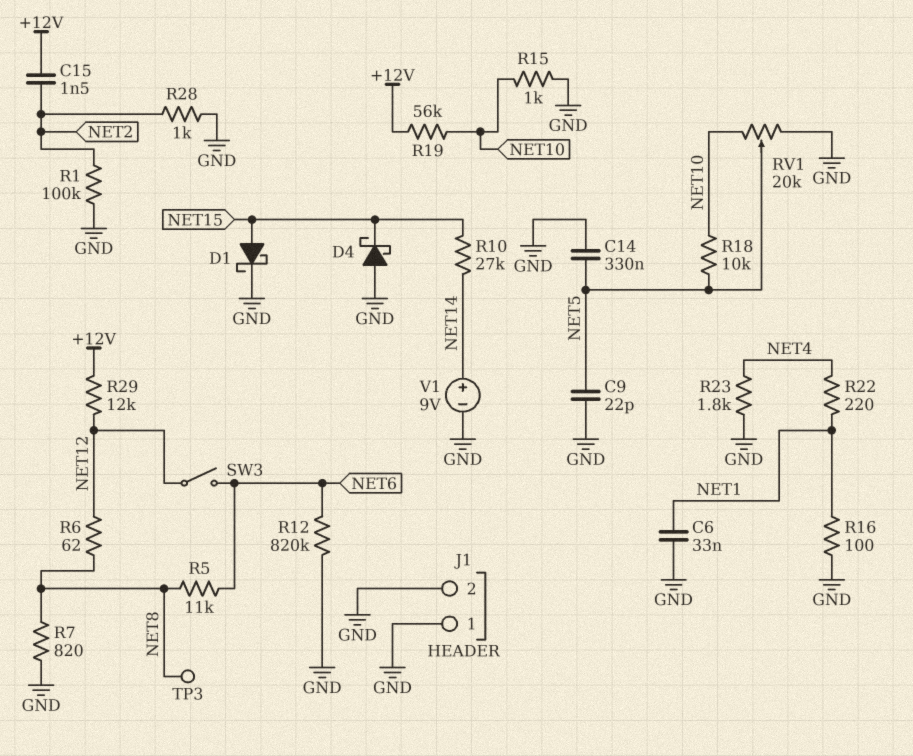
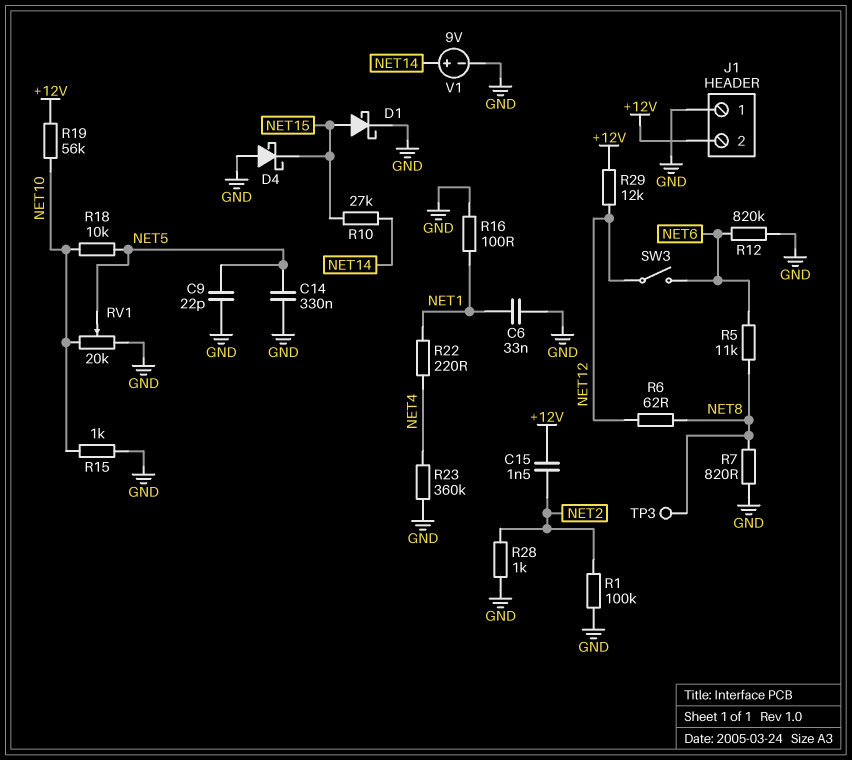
J1 pin 2: GND -> +12V
R23: 1.8k (GND, NET4) -> 360k (GND, NET4)

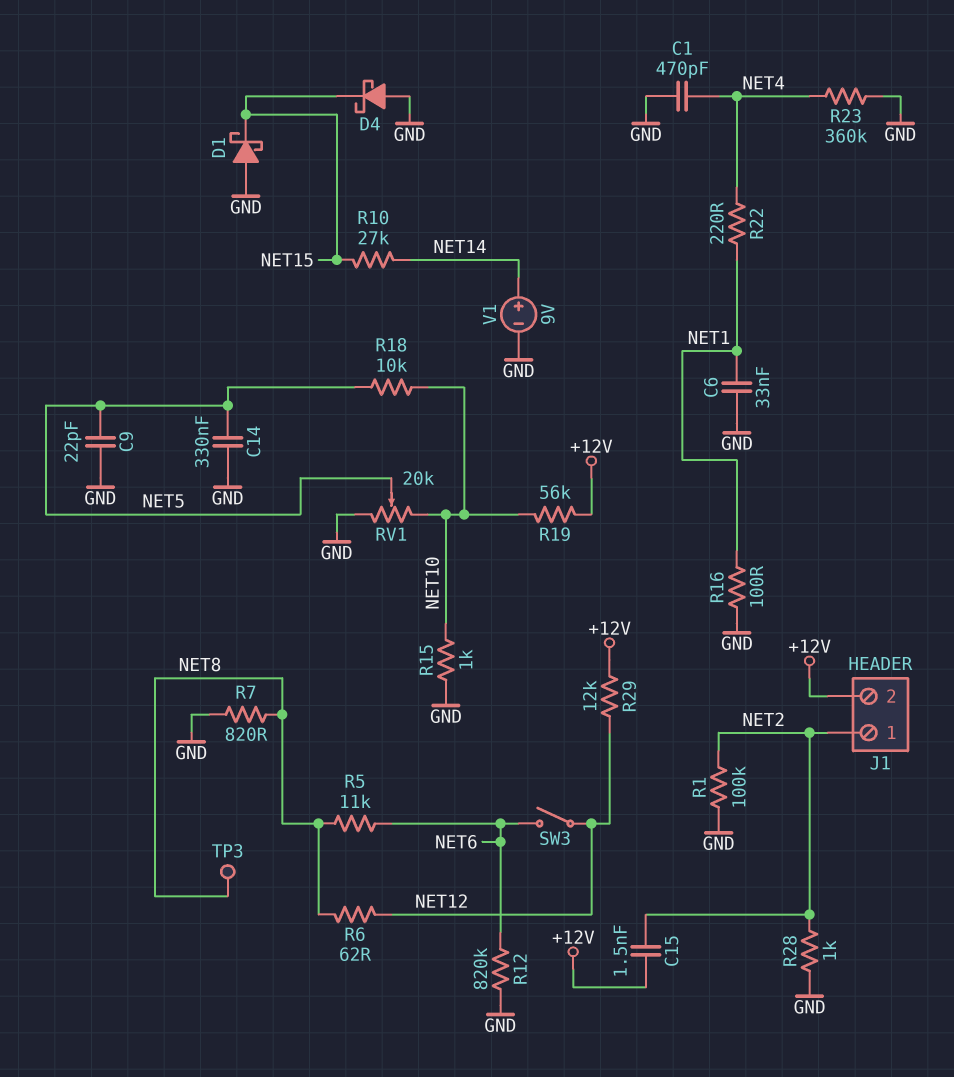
C1: none -> 470pF (GND, NET4)
D1: schottky (A NET15, K GND) -> schottky (A GND, K NET15)
J1 pin 1: GND -> NET2

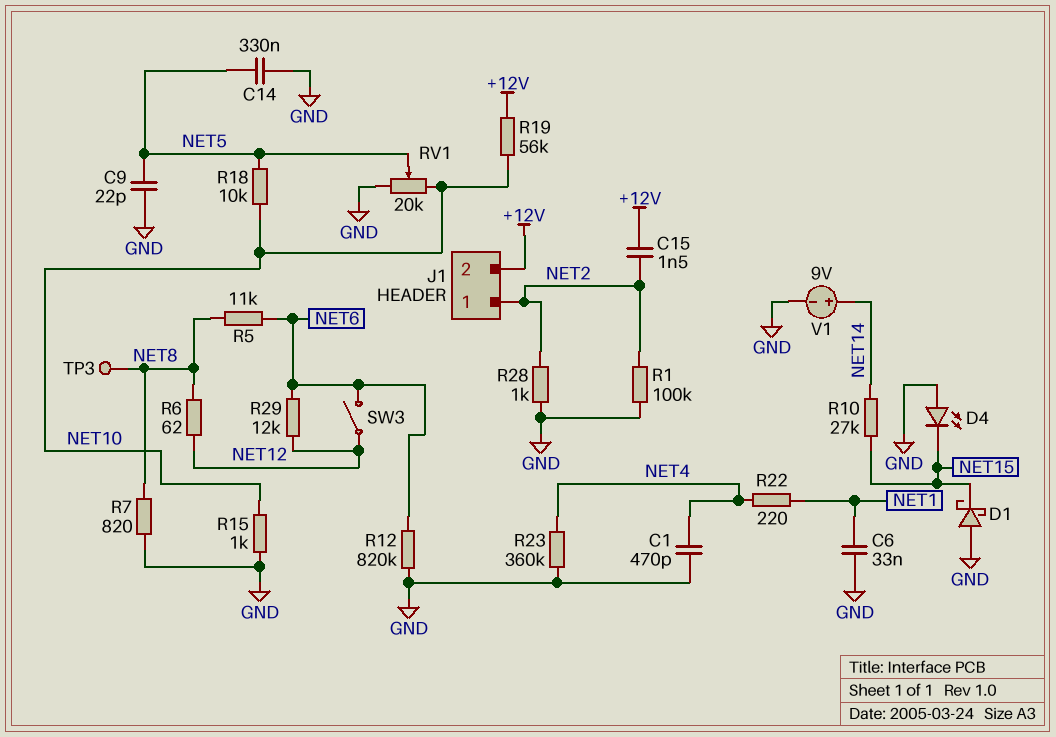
D4: schottky (A GND, K NET15) -> LED (A GND, K NET15)
R16: 100 (GND, NET1) -> none
R29: 12k (+12V, NET12) -> 12k (NET6, NET12)

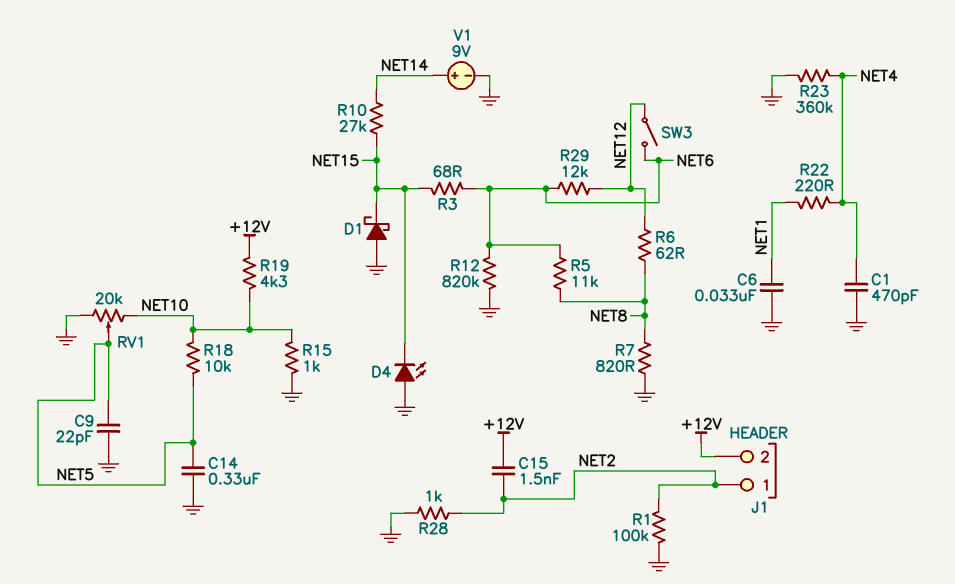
R3: none -> 68 (NET6, NET15)
R19: 56k (+12V, NET10) -> 4.3k (+12V, NET10)
TP3: test point (NET8) -> none

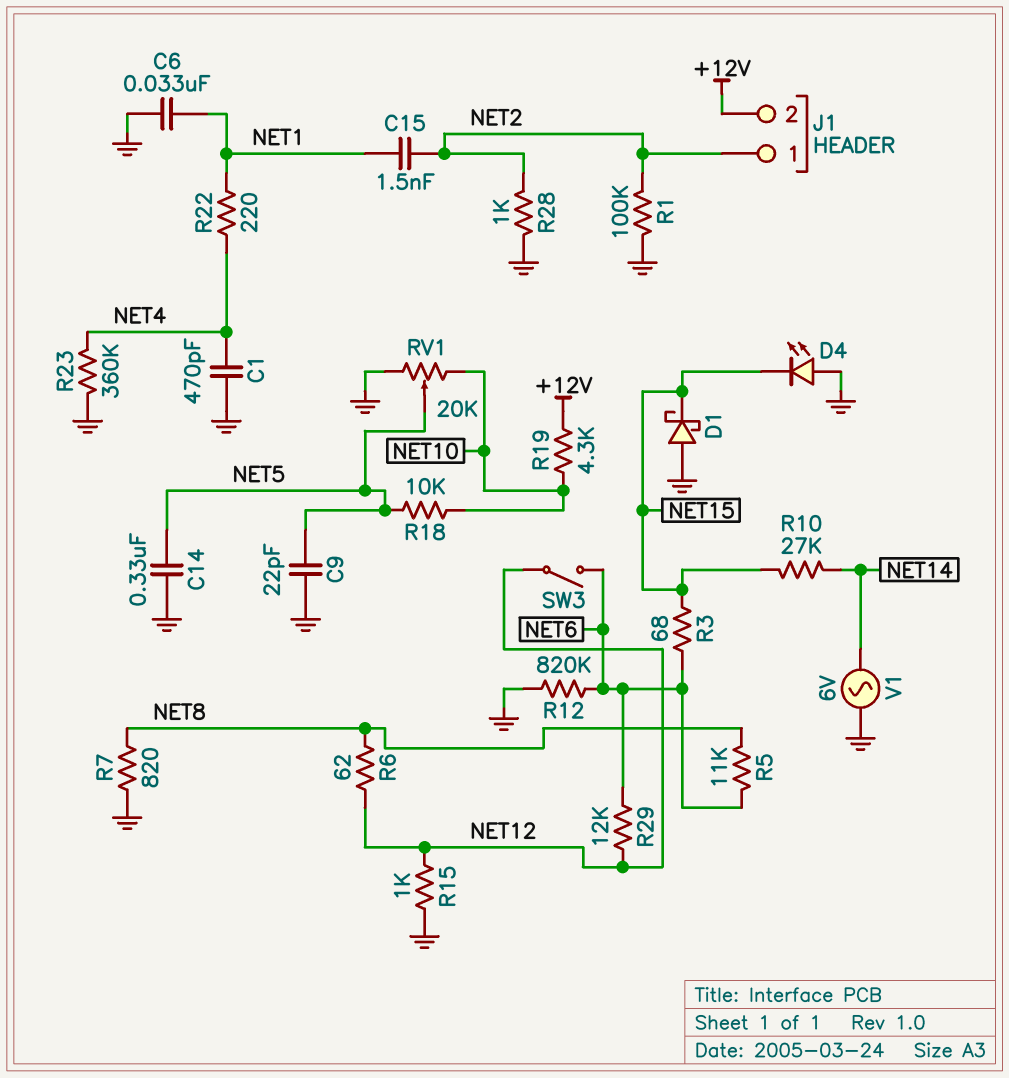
C15: 1.5nF (+12V, NET2) -> 1.5nF (NET1, NET2)
R15: 1k (GND, NET10) -> 1k (GND, NET12)
V1: 9V (plus NET14, minus GND) -> AC 6V (GND, NET14)

